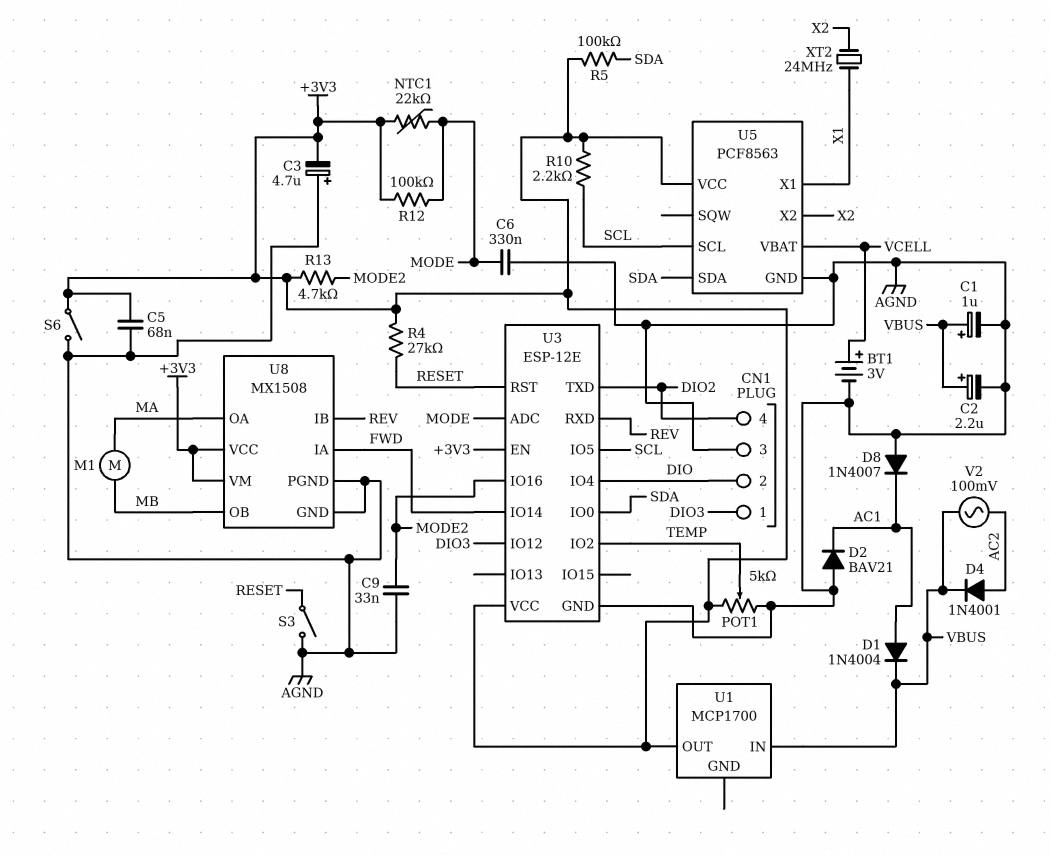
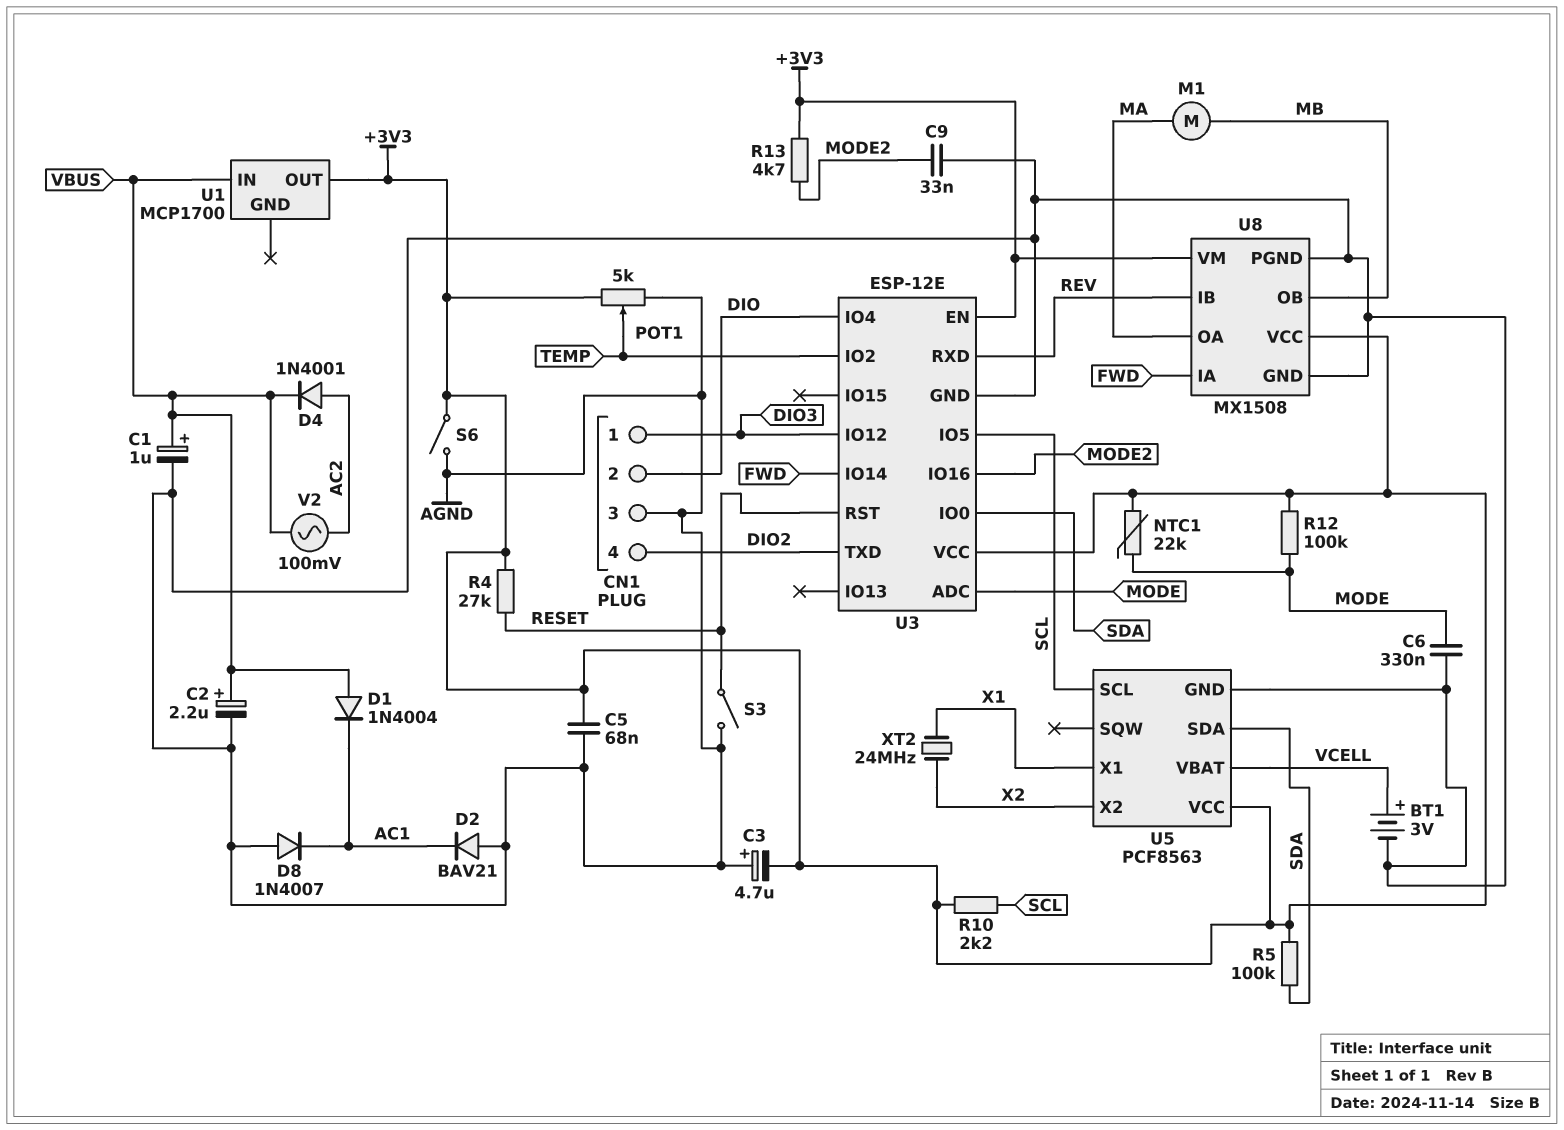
D1: diode 1N4004 (A AC1, K VBUS) -> diode 1N4004 (A VBUS, K AC1)

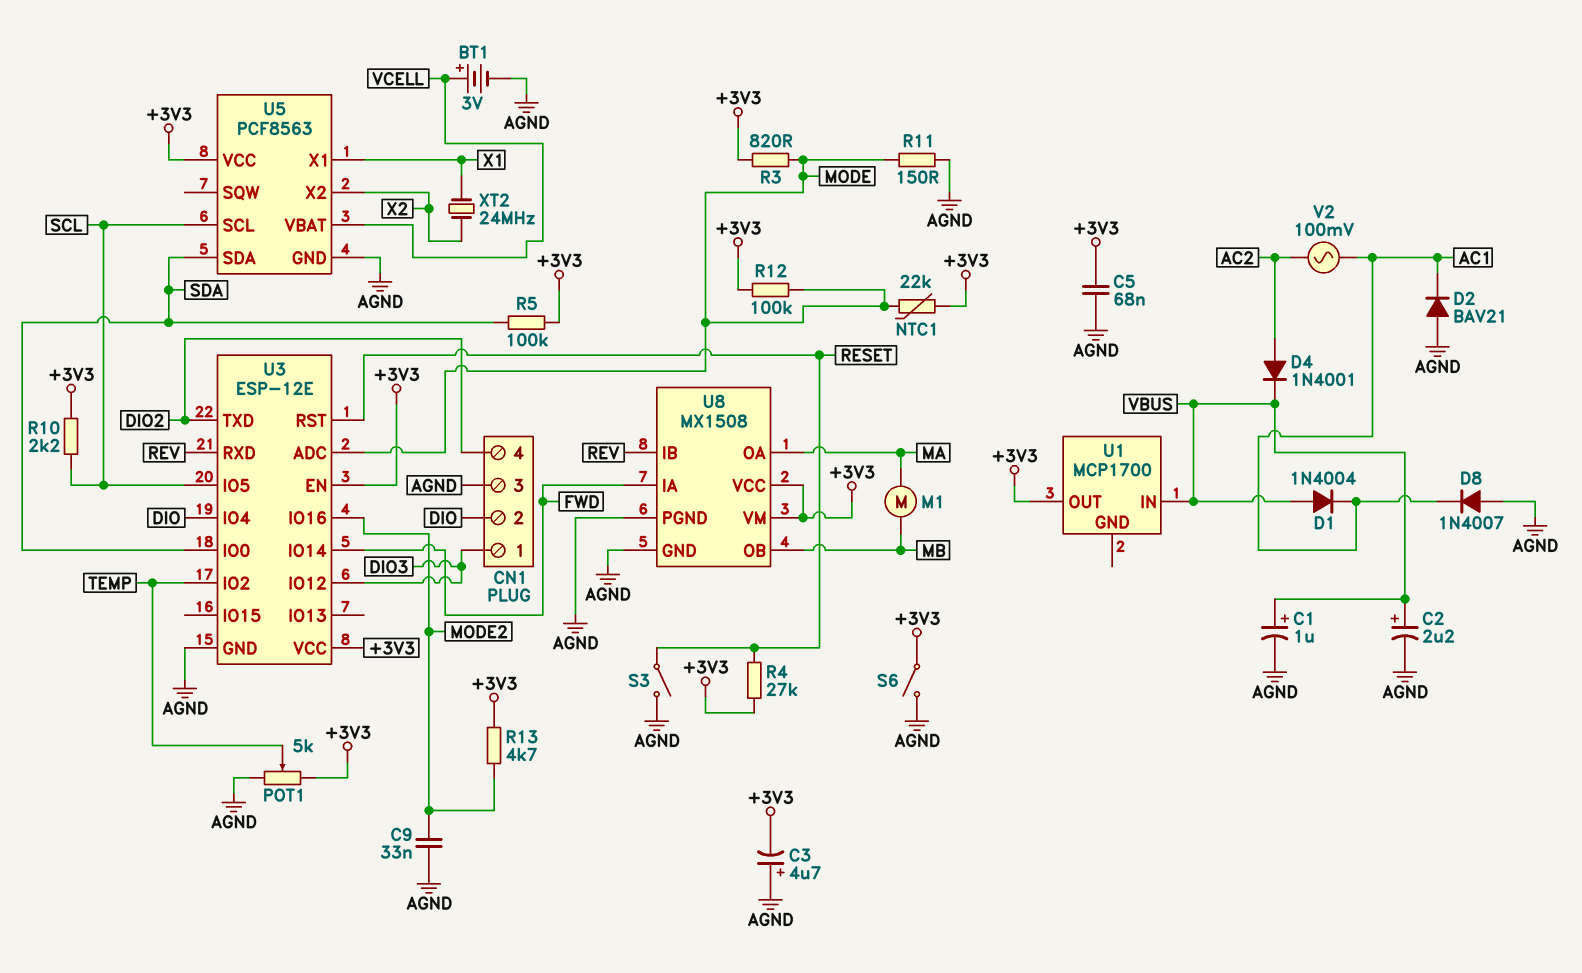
C6: 330nF (AGND, MODE) -> none
R3: none -> 820 (+3V3, MODE)
R11: none -> 150 (AGND, MODE)
V2: AC 100mV (AC2, VBUS) -> AC 100mV (AC1, AC2)

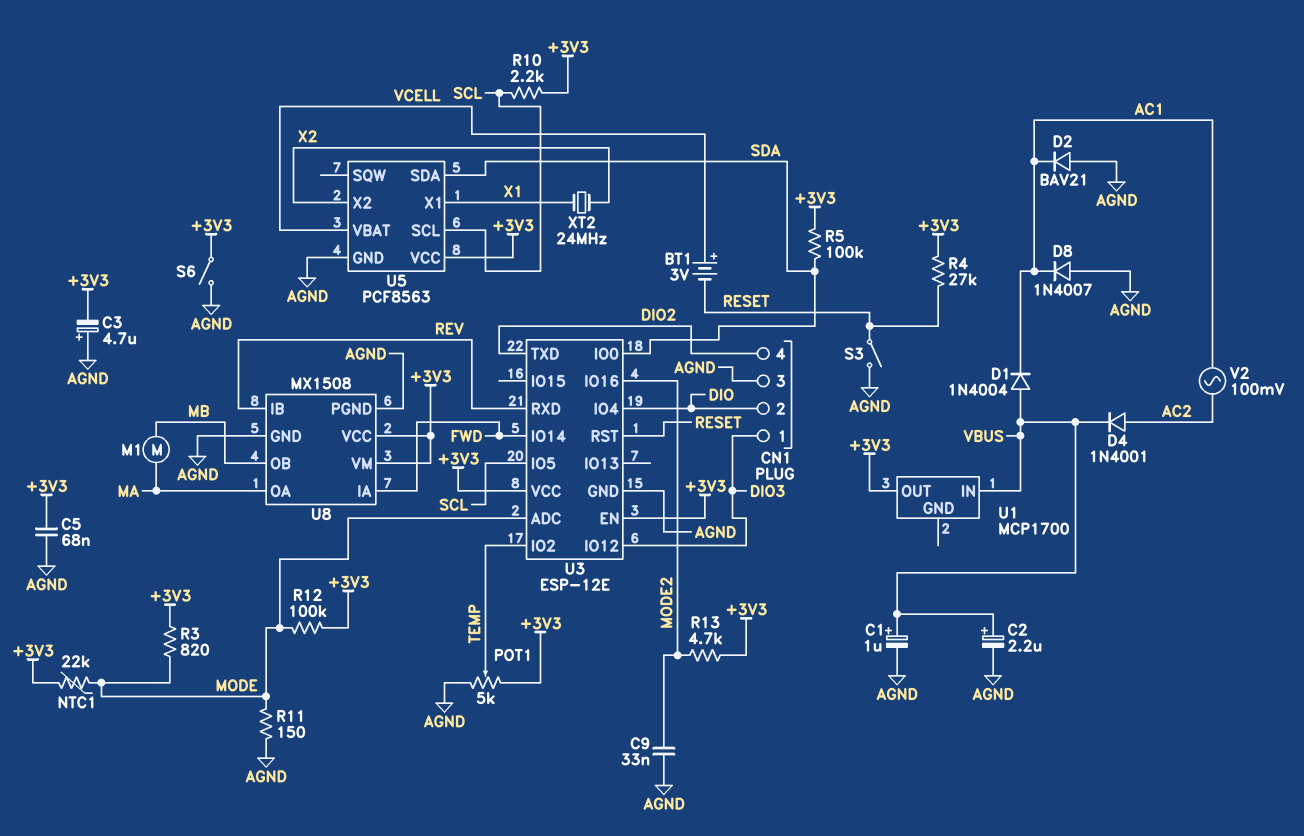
BT1: 3V (plus VCELL, minus AGND) -> 3V (plus VCELL, minus RESET)

